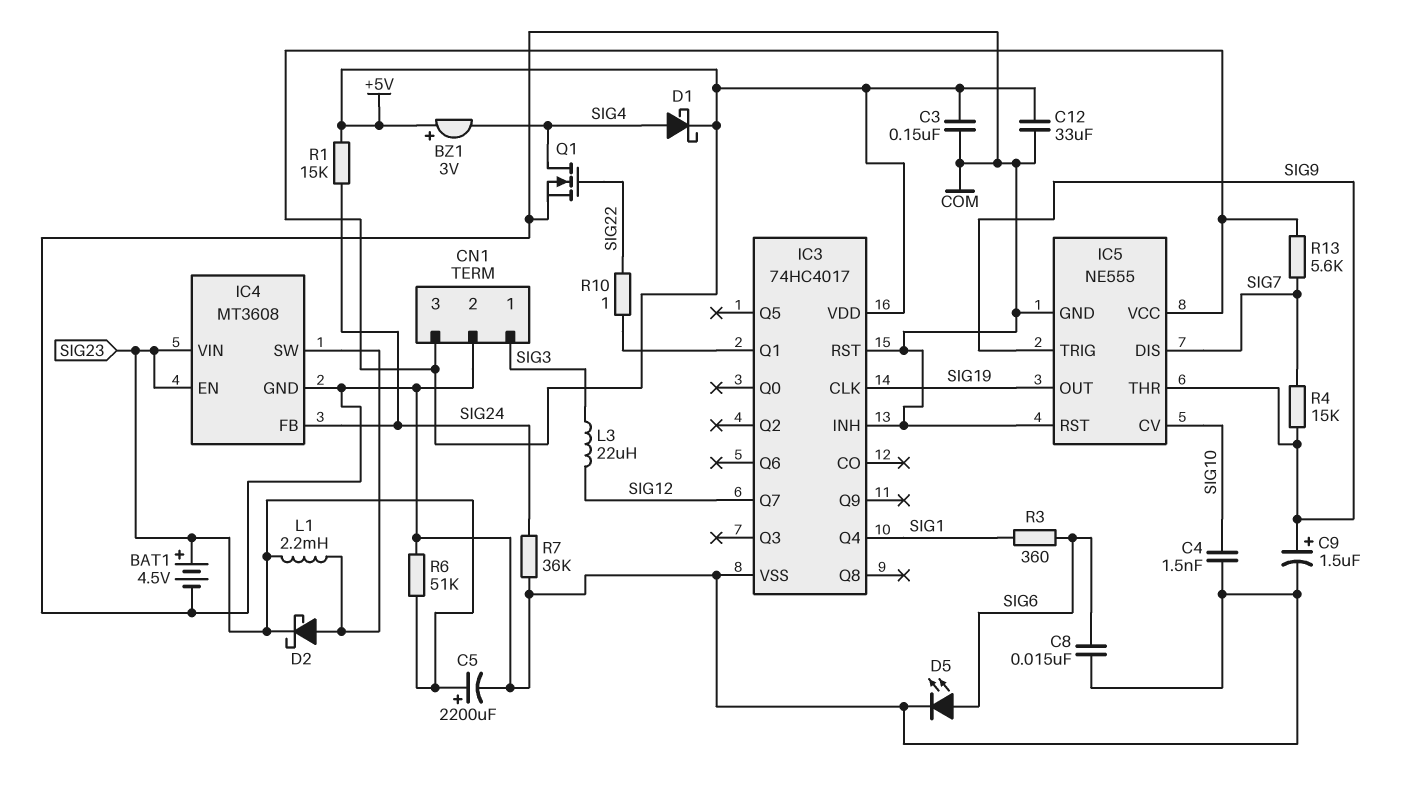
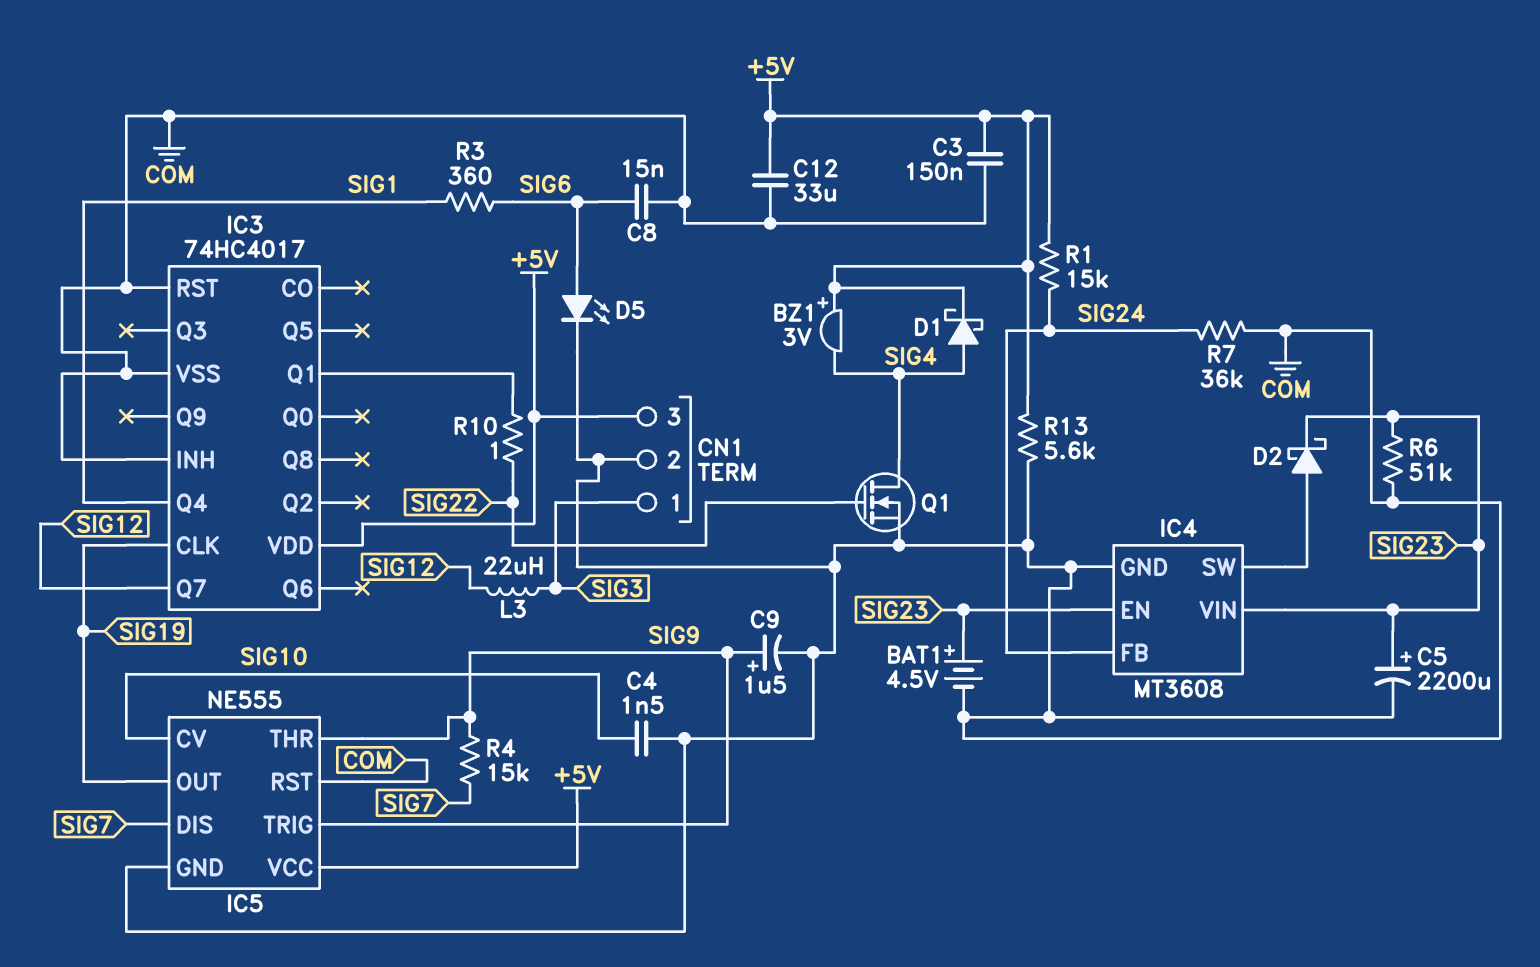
L1: 2.2mH (IC4/SW, SIG23) -> none
R13: 5.6k (+5V, SIG7) -> 5.6k (+5V, COM)

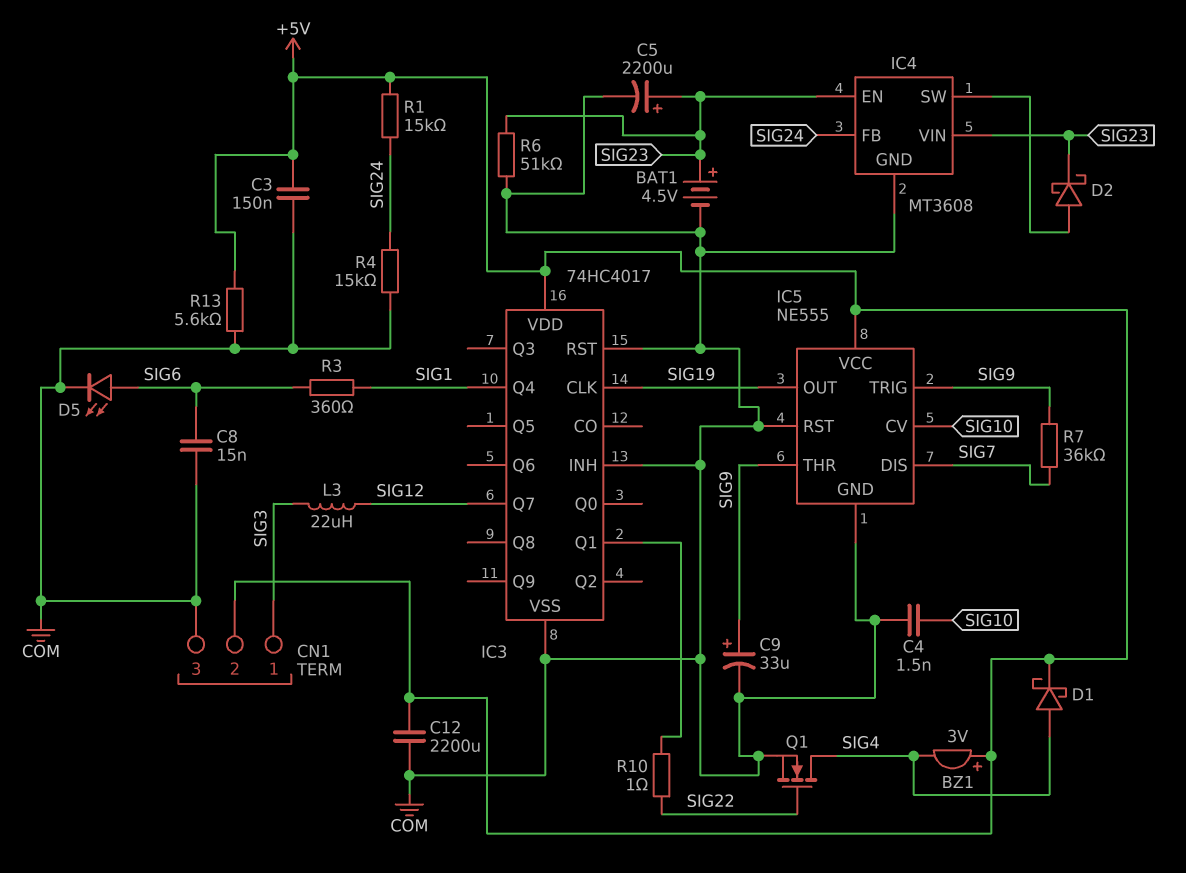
C9: 1.5uF (plus SIG9, minus COM) -> 33uF (plus SIG9, minus COM)
C12: 33uF (+5V, COM) -> 2200uF (+5V, COM)
CN1 pin 2: COM -> +5V
CN1 pin 3: +5V -> COM
R4: 15k (SIG7, SIG9) -> 15k (COM, SIG24)
R7: 36k (COM, SIG24) -> 36k (SIG7, SIG9)

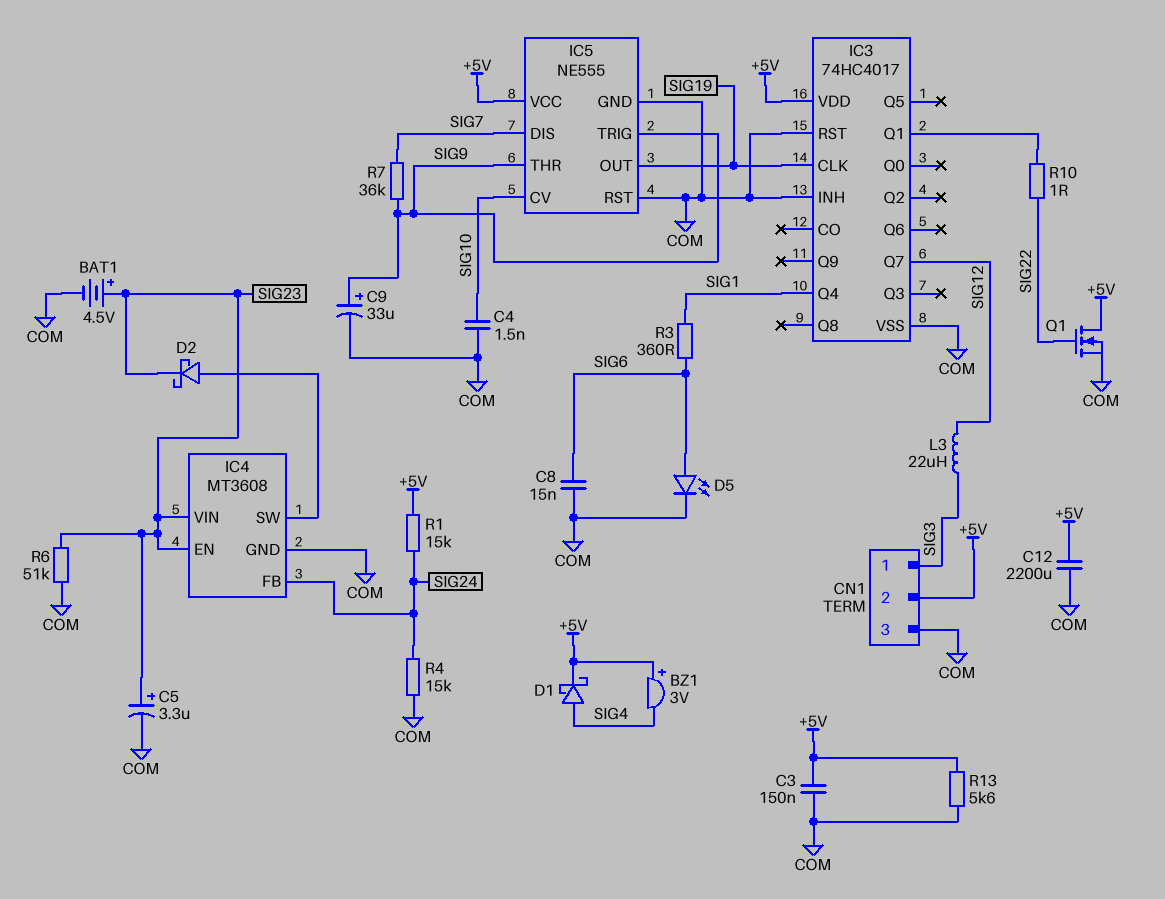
C5: 2200uF (plus SIG23, minus COM) -> 3.3uF (plus SIG23, minus COM)
Q1: NMOS (G SIG22, D SIG4, S COM) -> NMOS (G SIG22, D +5V, S COM)

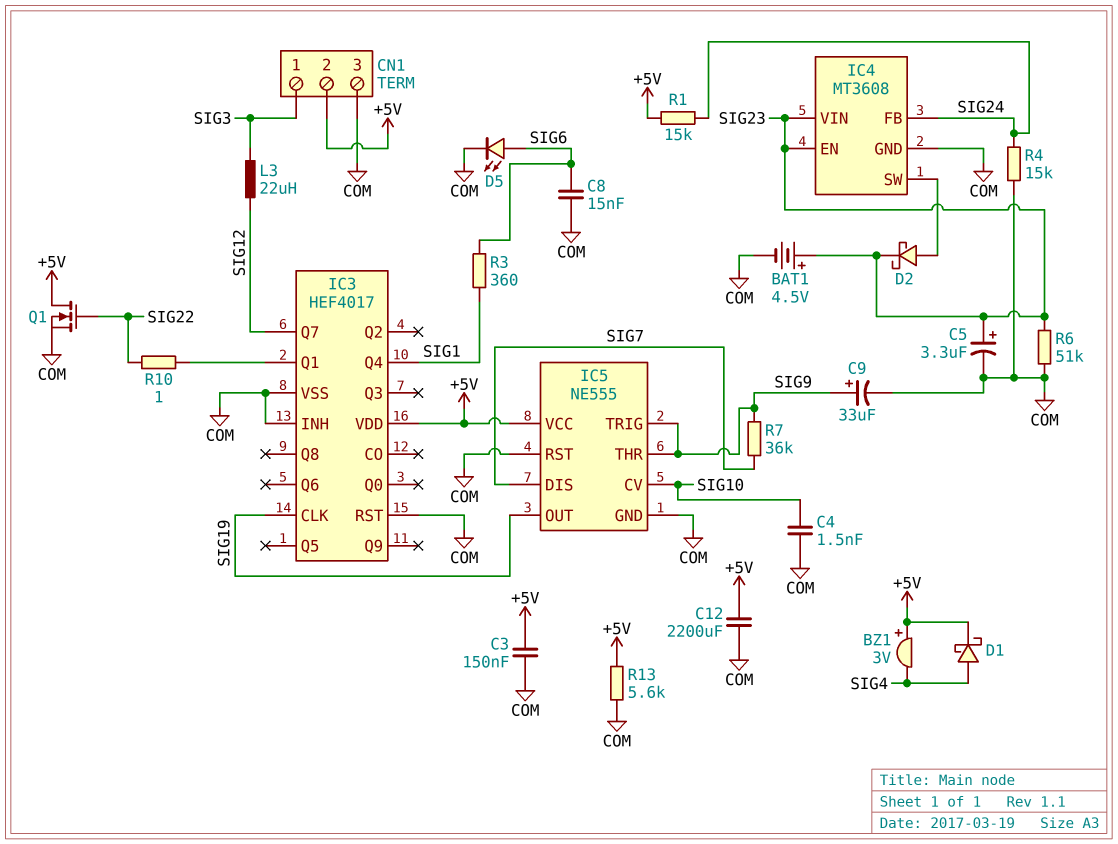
IC3: 74HC4017 -> HEF4017

